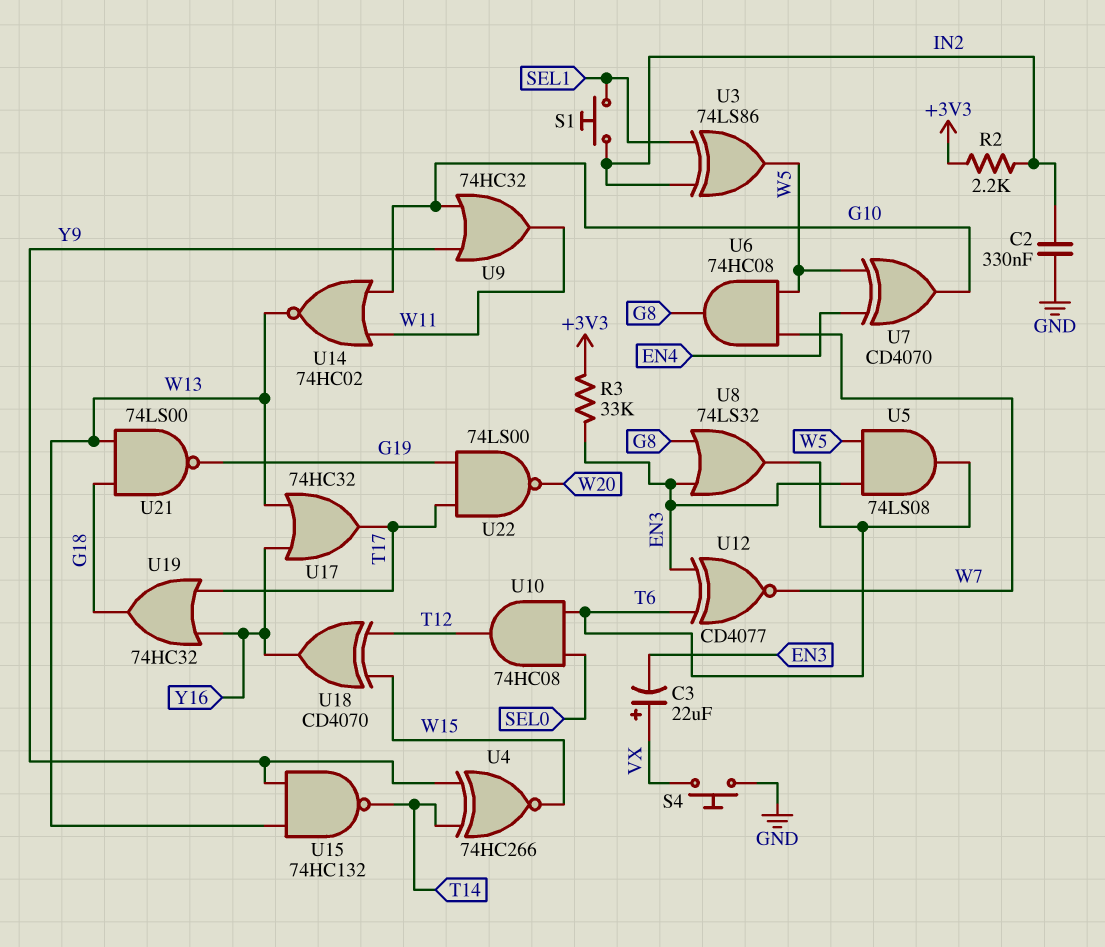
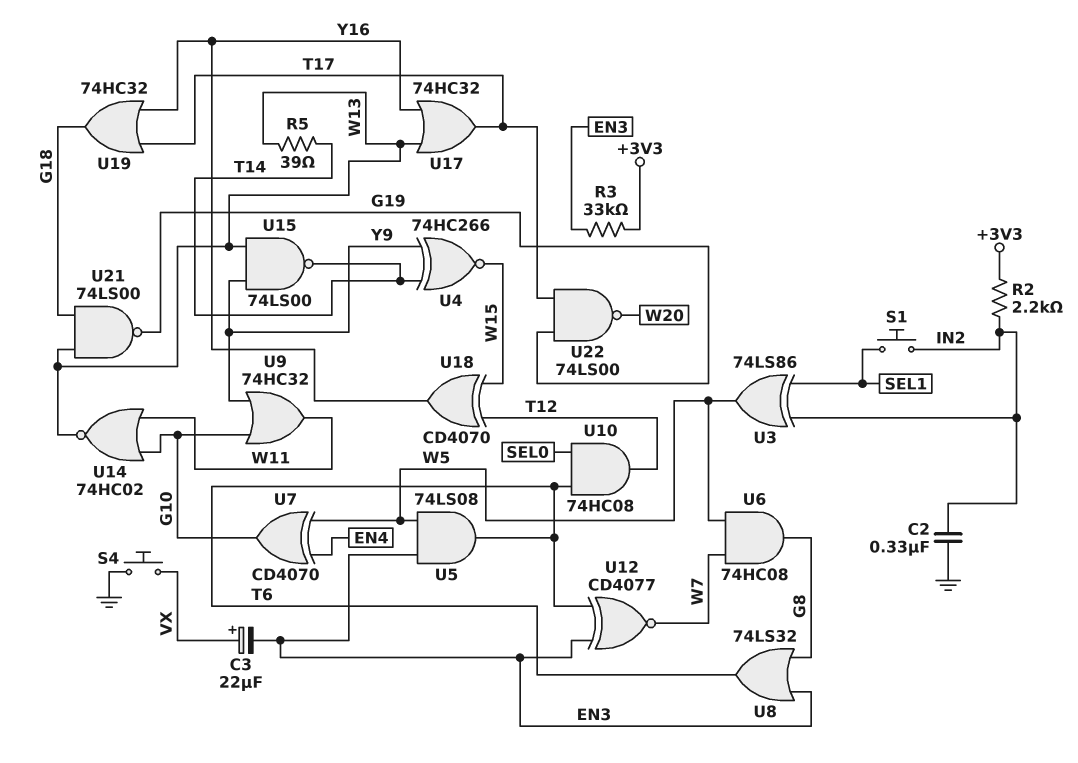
R5: none -> 39 (T14, W13)
U15: NAND 74HC132 (in W13, in Y9, out T14) -> NAND 74LS00 (in W13, in Y9, out T14)

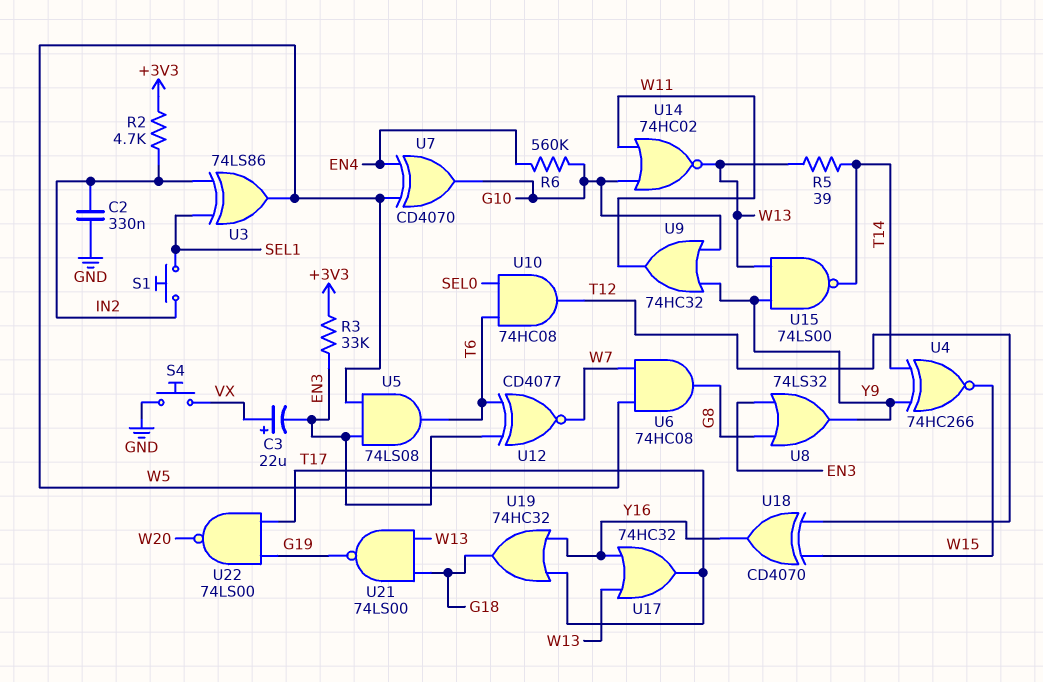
R2: 2.2k (+3V3, IN2) -> 4.7k (+3V3, IN2)
R6: none -> 560k (EN4, G10)
U8: OR 74LS32 (in EN3, in G8, out T6) -> OR 74LS32 (in EN3, in G8, out Y9)

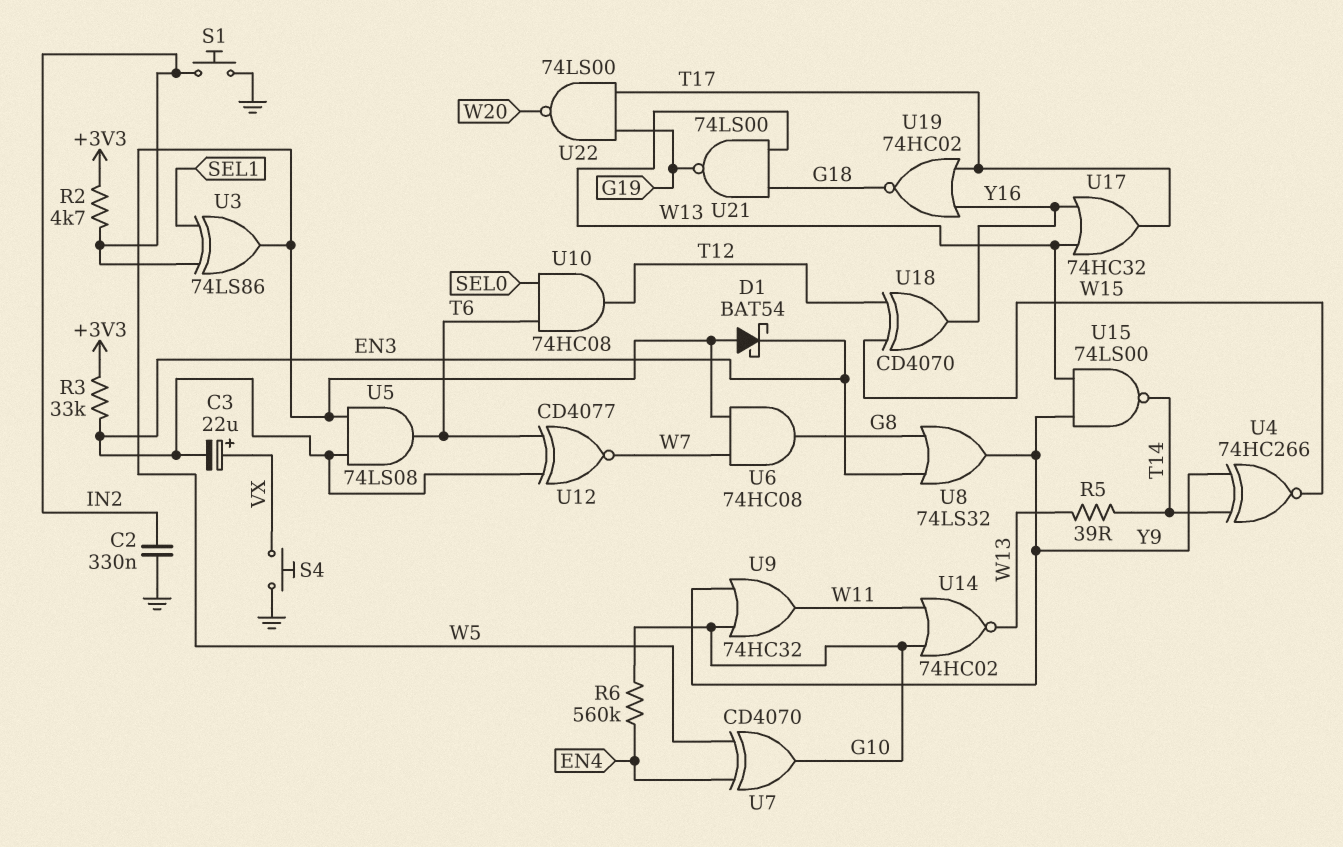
D1: none -> schottky BAT54 (A W5, K EN3)
S1: button (IN2, SEL1) -> button (GND, IN2)
U19: OR 74HC32 (in T17, in Y16, out G18) -> NOR 74HC02 (in T17, in Y16, out G18)

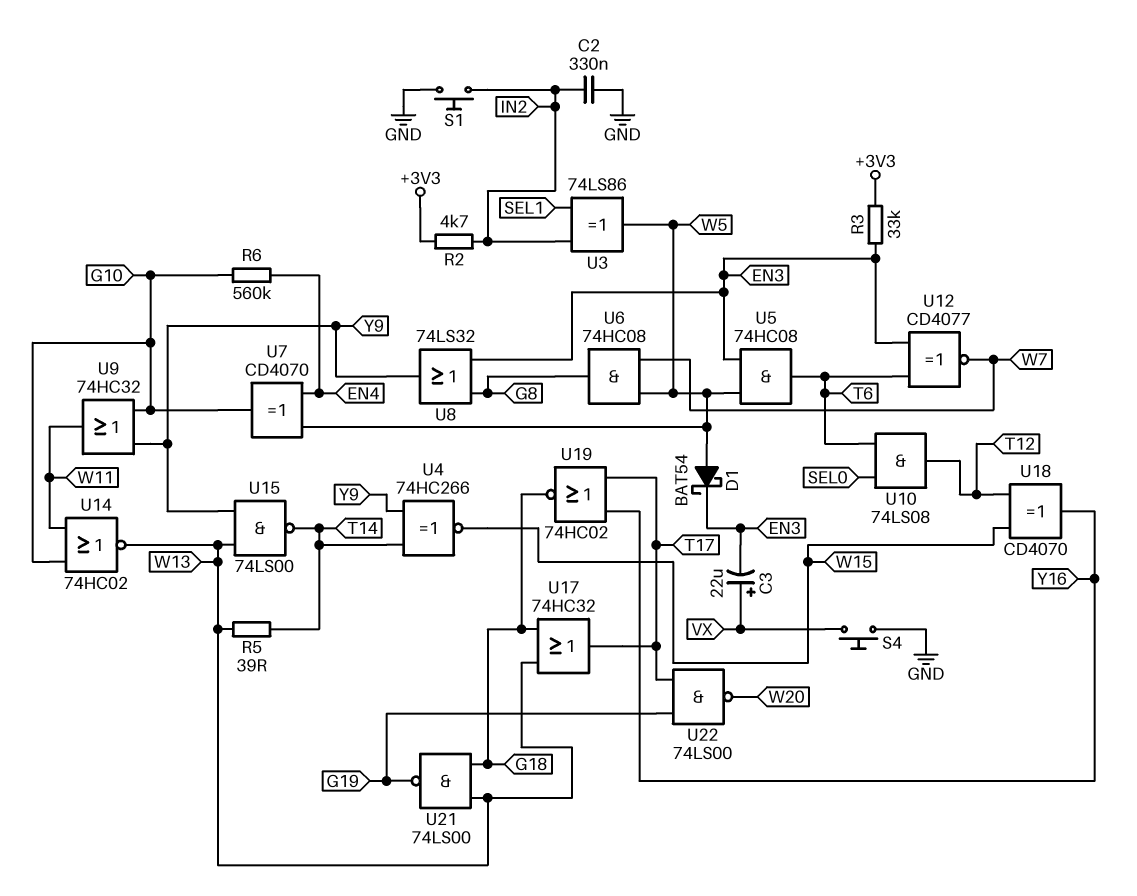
U5: AND 74LS08 (in EN3, in W5, out T6) -> AND 74HC08 (in EN3, in W5, out T6)
U10: AND 74HC08 (in SEL0, in T6, out T12) -> AND 74LS08 (in SEL0, in T6, out T12)
U17: OR 74HC32 (in W13, in Y16, out T17) -> OR 74HC32 (in G18, in W13, out T17)

